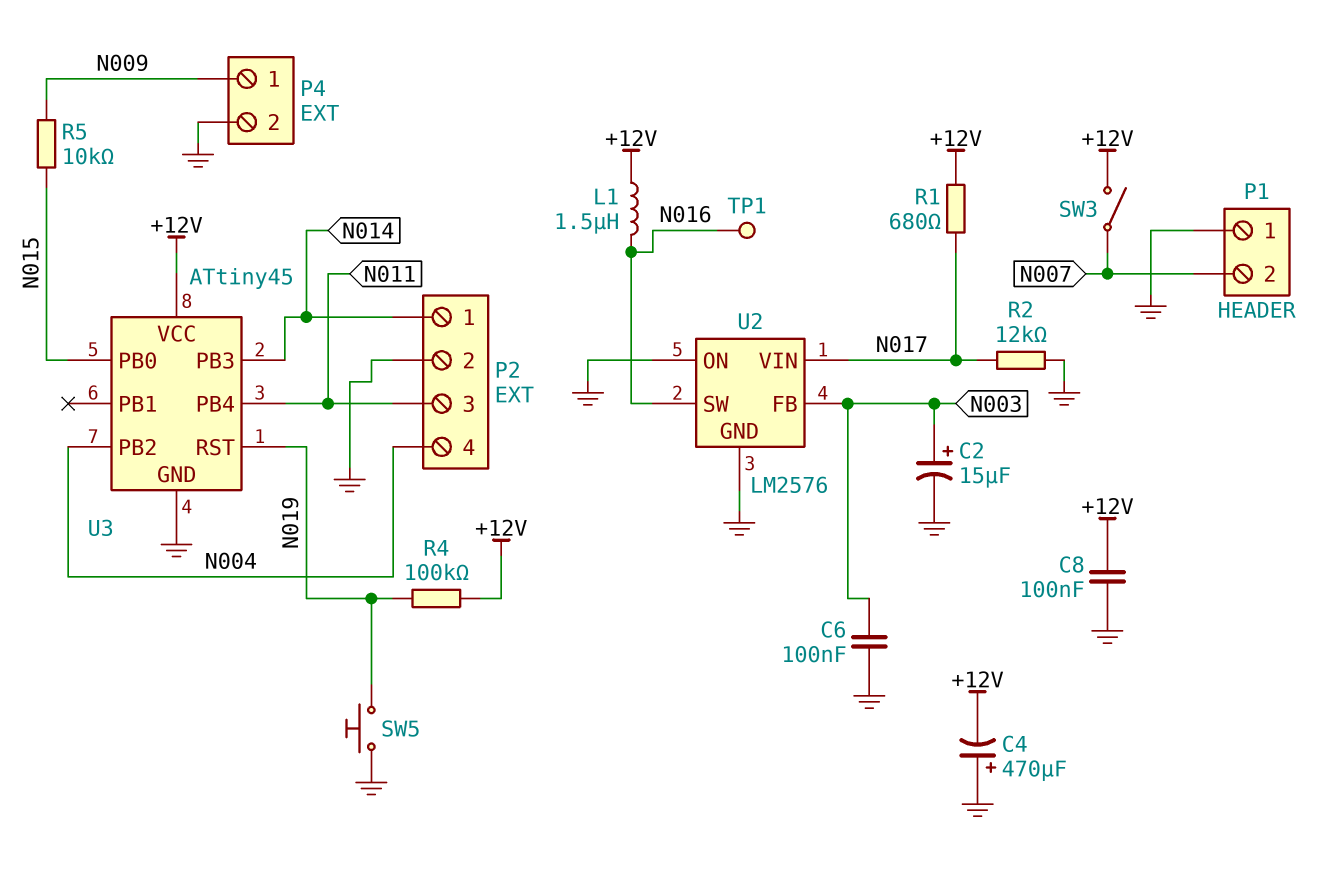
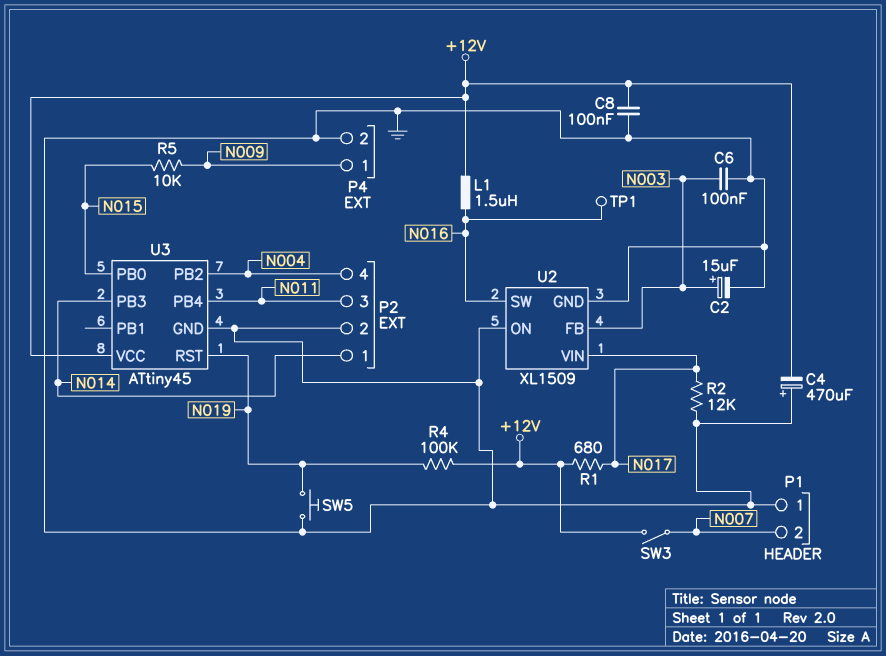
U2: LM2576 -> XL1509

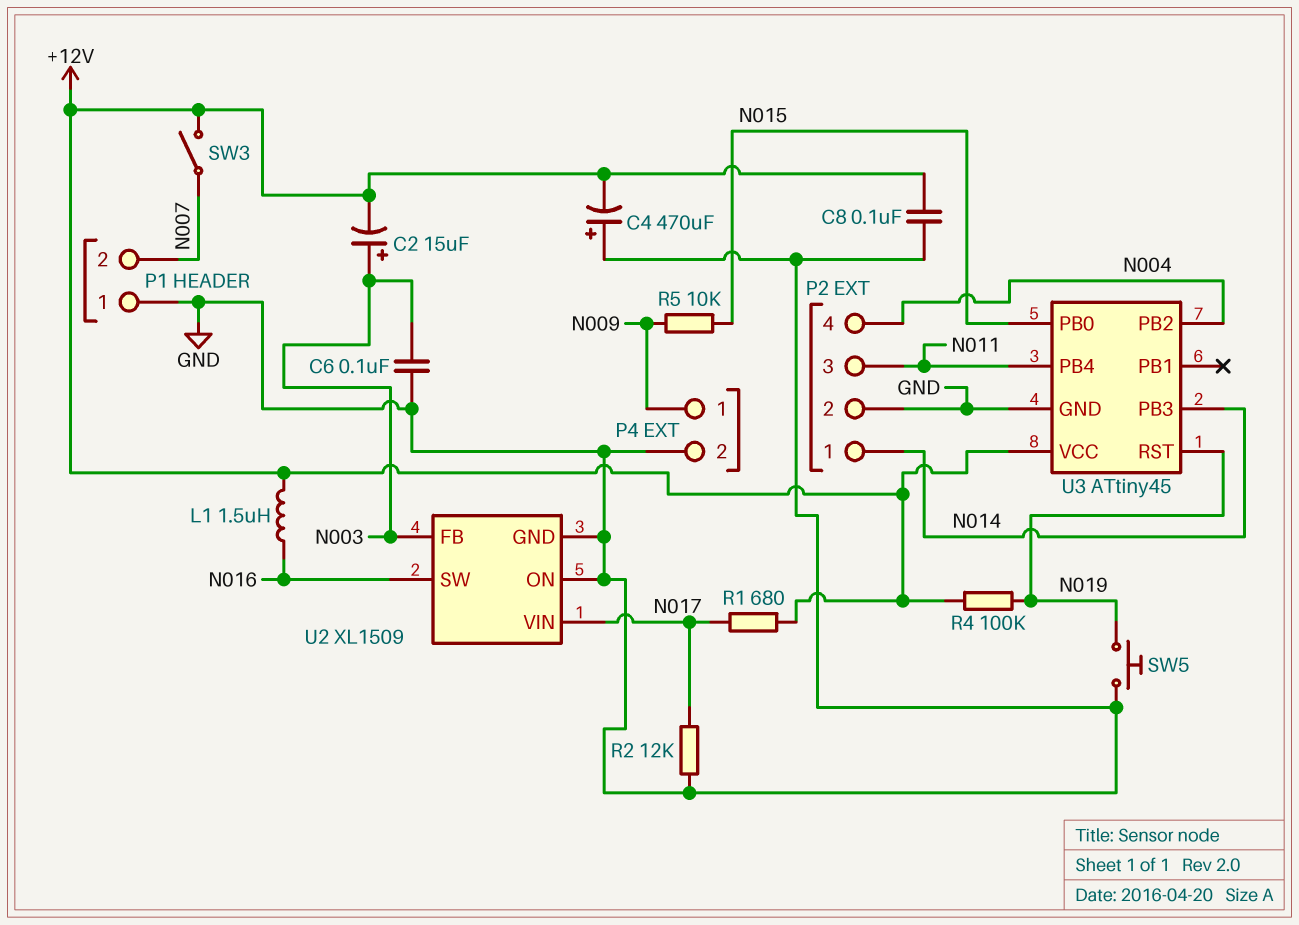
C2: 15uF (plus N003, minus GND) -> 15uF (plus N003, minus +12V)
TP1: test point (N016) -> none

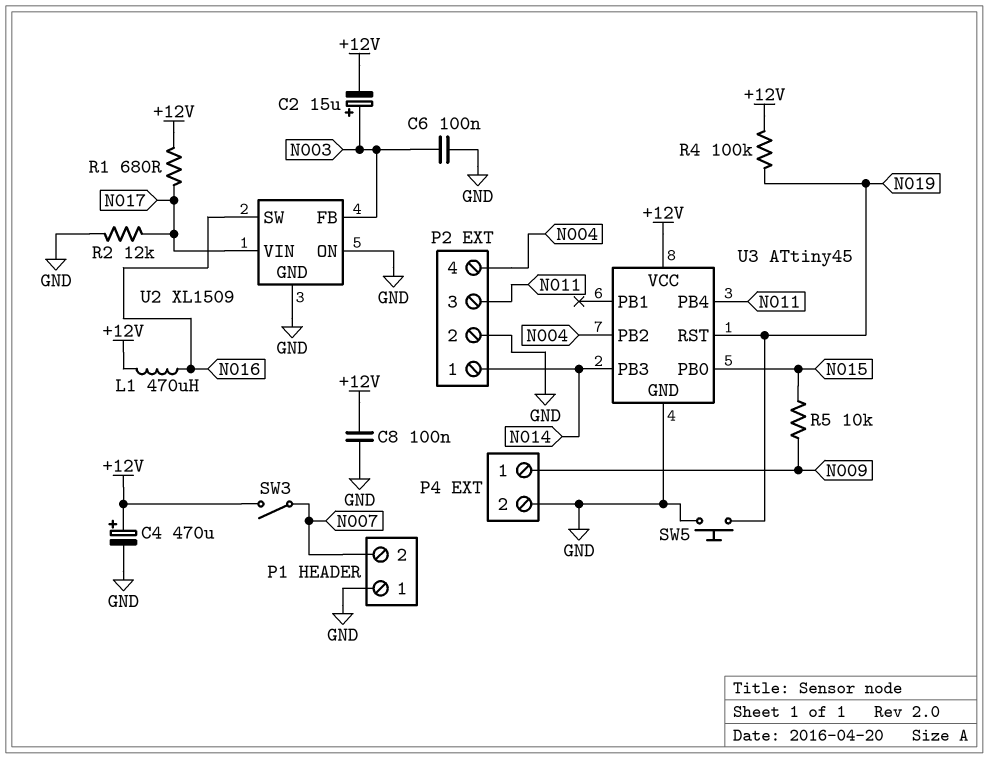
C4: 470uF (plus GND, minus +12V) -> 470uF (plus +12V, minus GND)
L1: 1.5uH (+12V, N016) -> 470uH (+12V, N016)

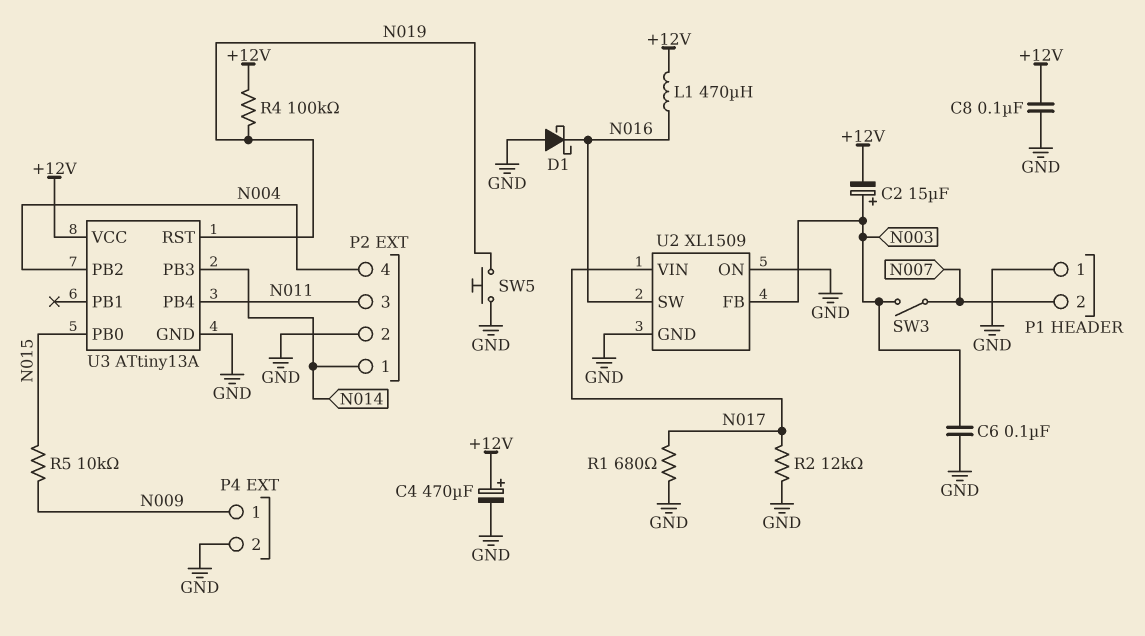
D1: none -> schottky (A GND, K N016)
R1: 680 (+12V, N017) -> 680 (GND, N017)
SW3: switch (+12V, N007) -> switch (N003, N007)
U3: ATtiny45 -> ATtiny13A

